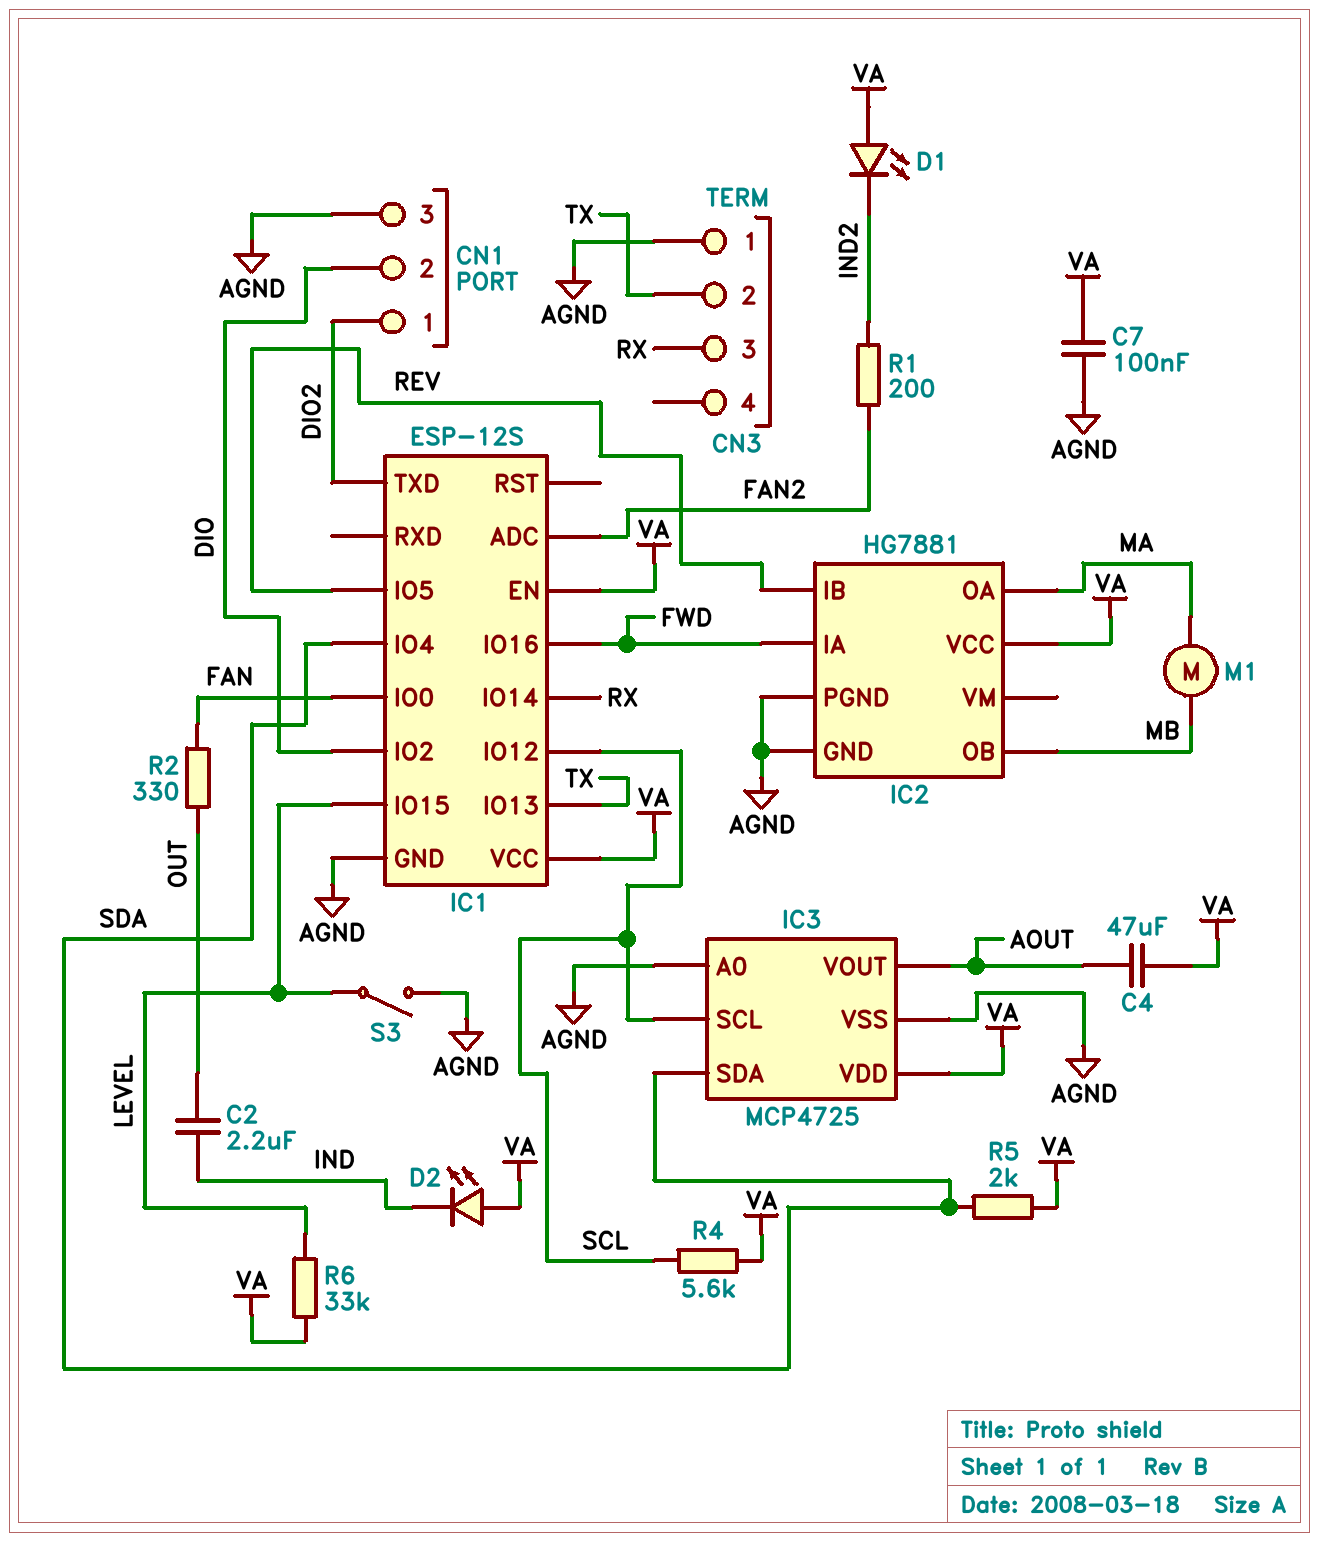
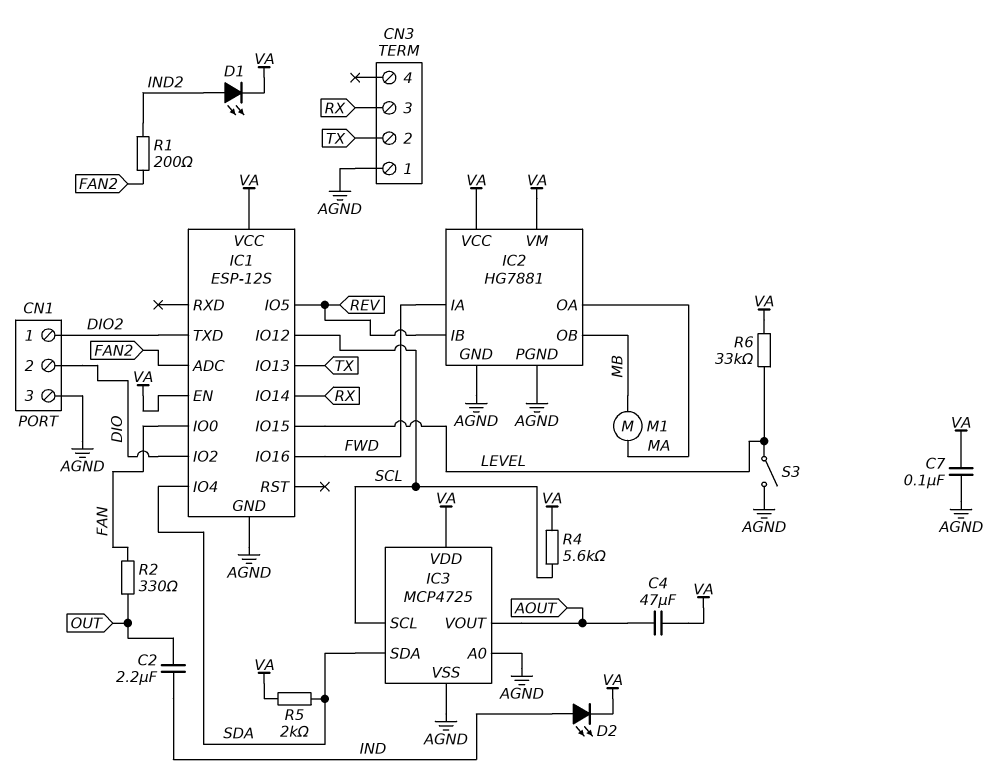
D1: LED (A VA, K IND2) -> LED (A IND2, K VA)
D2: LED (A VA, K IND) -> LED (A IND, K VA)
IC2 pin VM: none -> VA

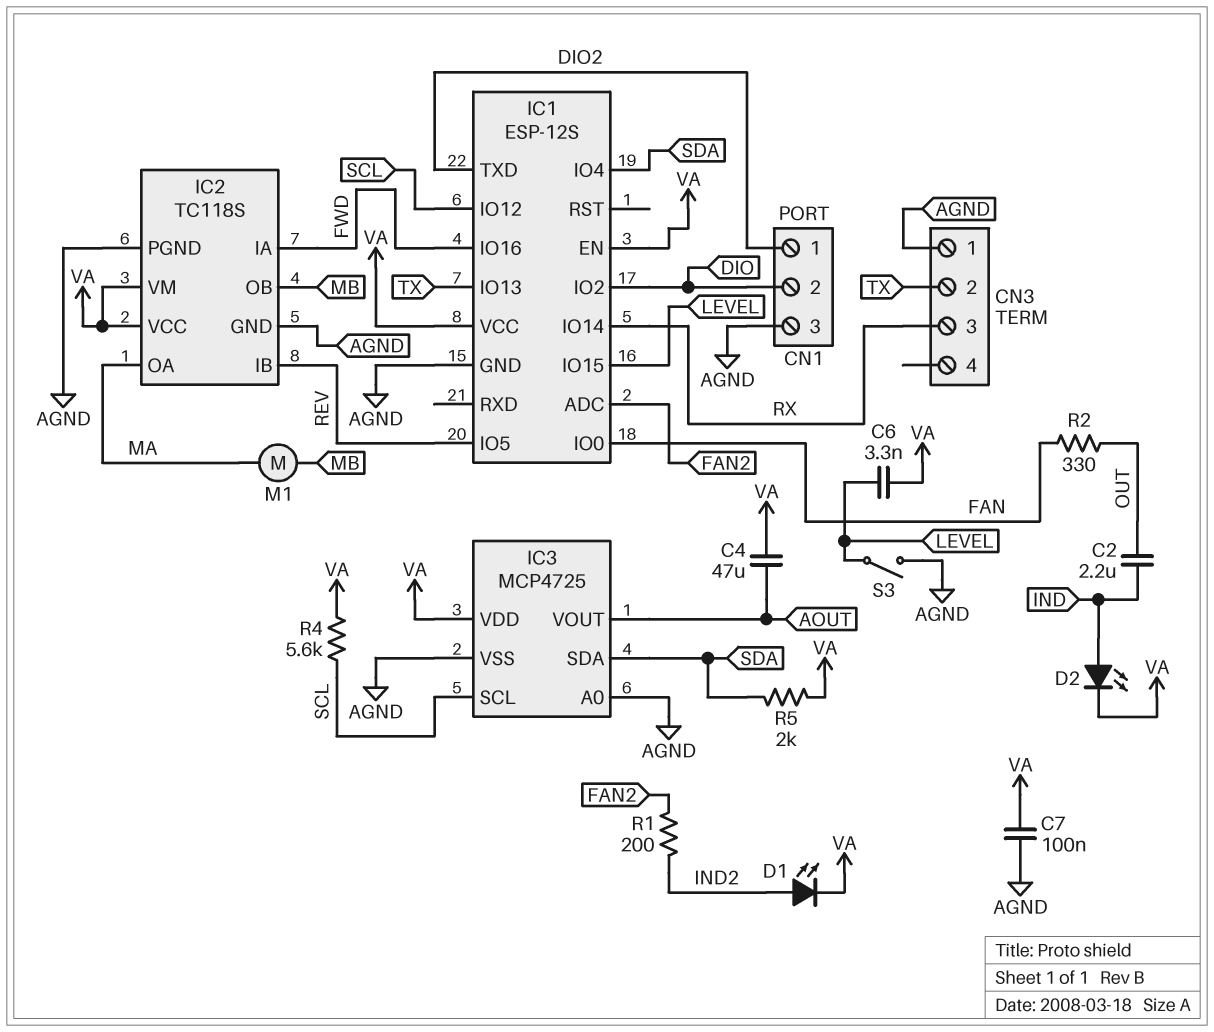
C6: none -> 3.3nF (LEVEL, VA)
IC2: HG7881 -> TC118S
R6: 33k (LEVEL, VA) -> none

